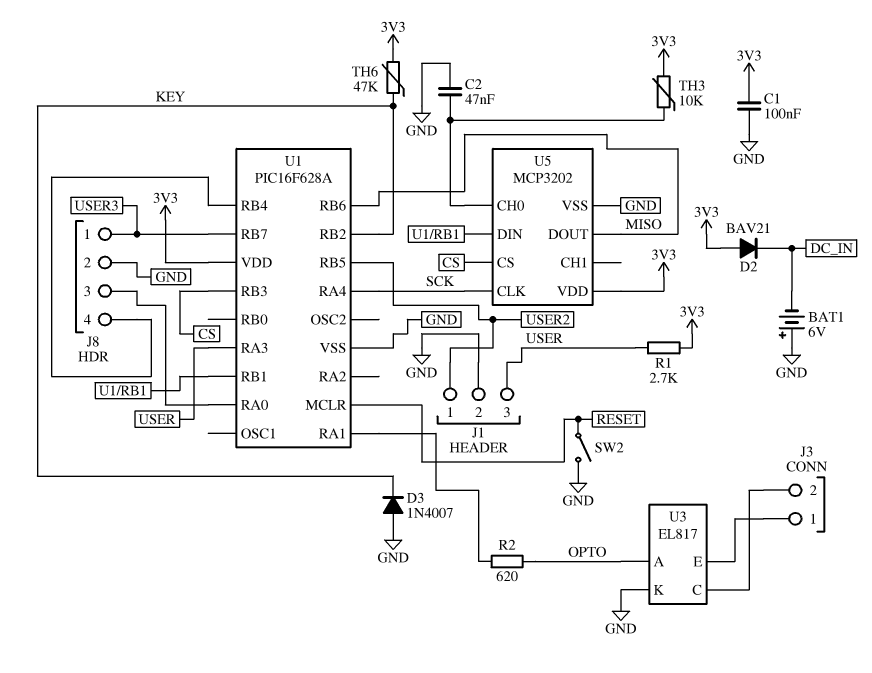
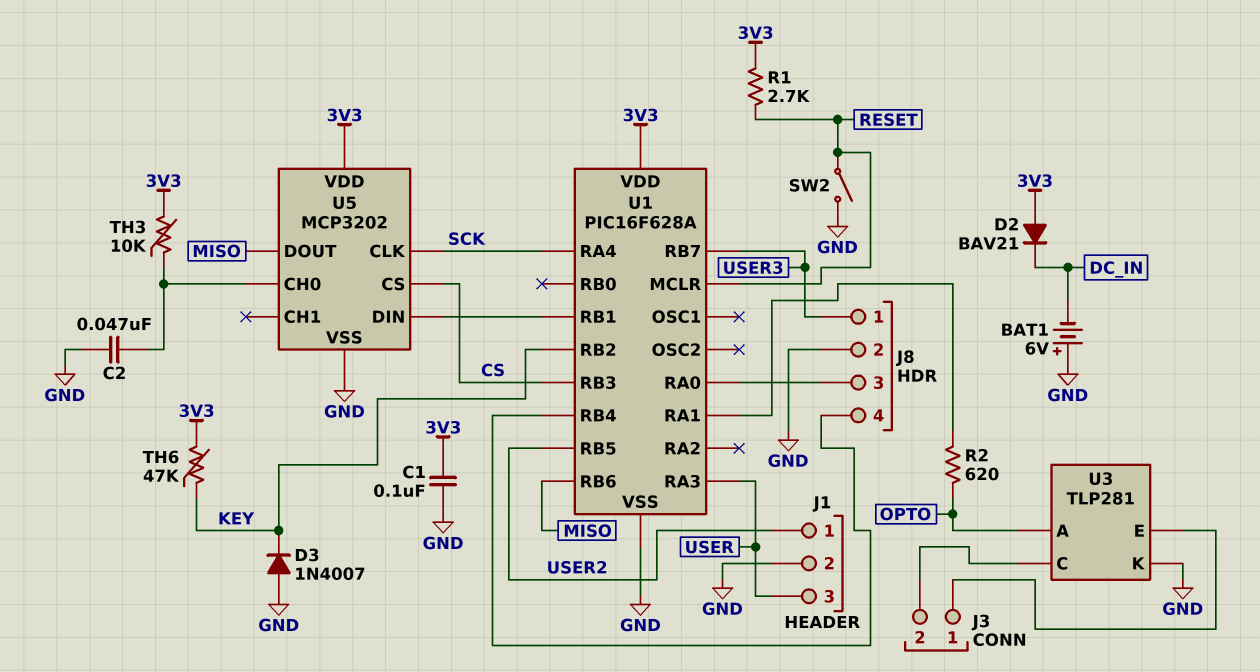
R1: 2.7k (3V3, USER) -> 2.7k (3V3, RESET)
U3: EL817 -> TLP281

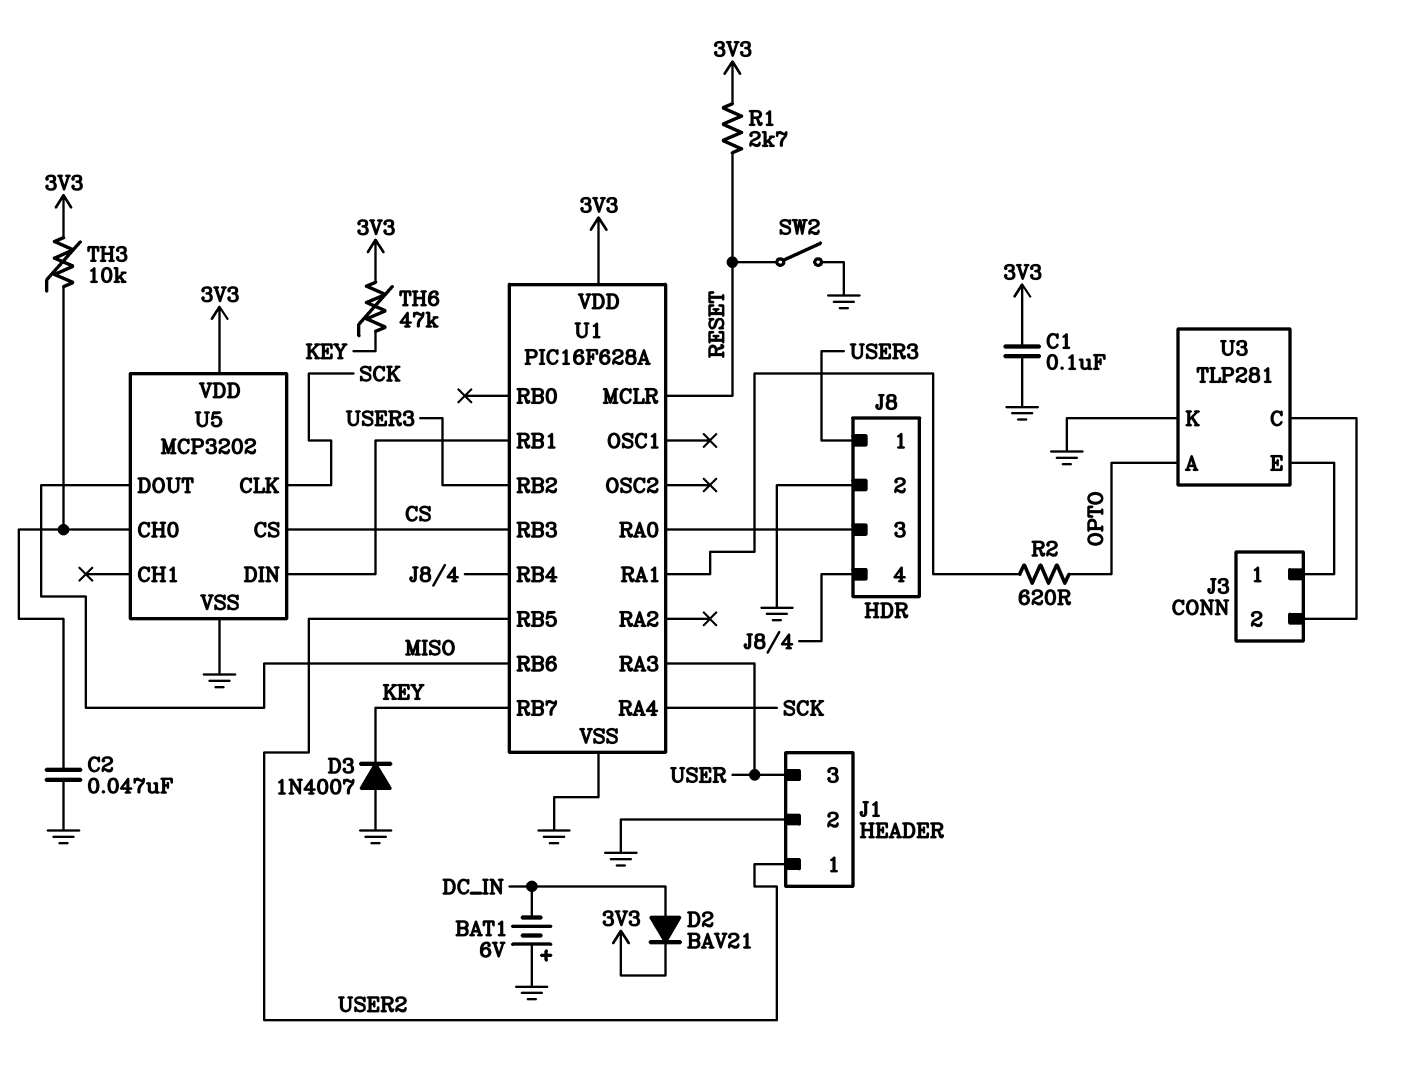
D2: diode BAV21 (A 3V3, K DC_IN) -> diode BAV21 (A DC_IN, K 3V3)
U1 pin RB2: KEY -> USER3
U1 pin RB7: USER3 -> KEY

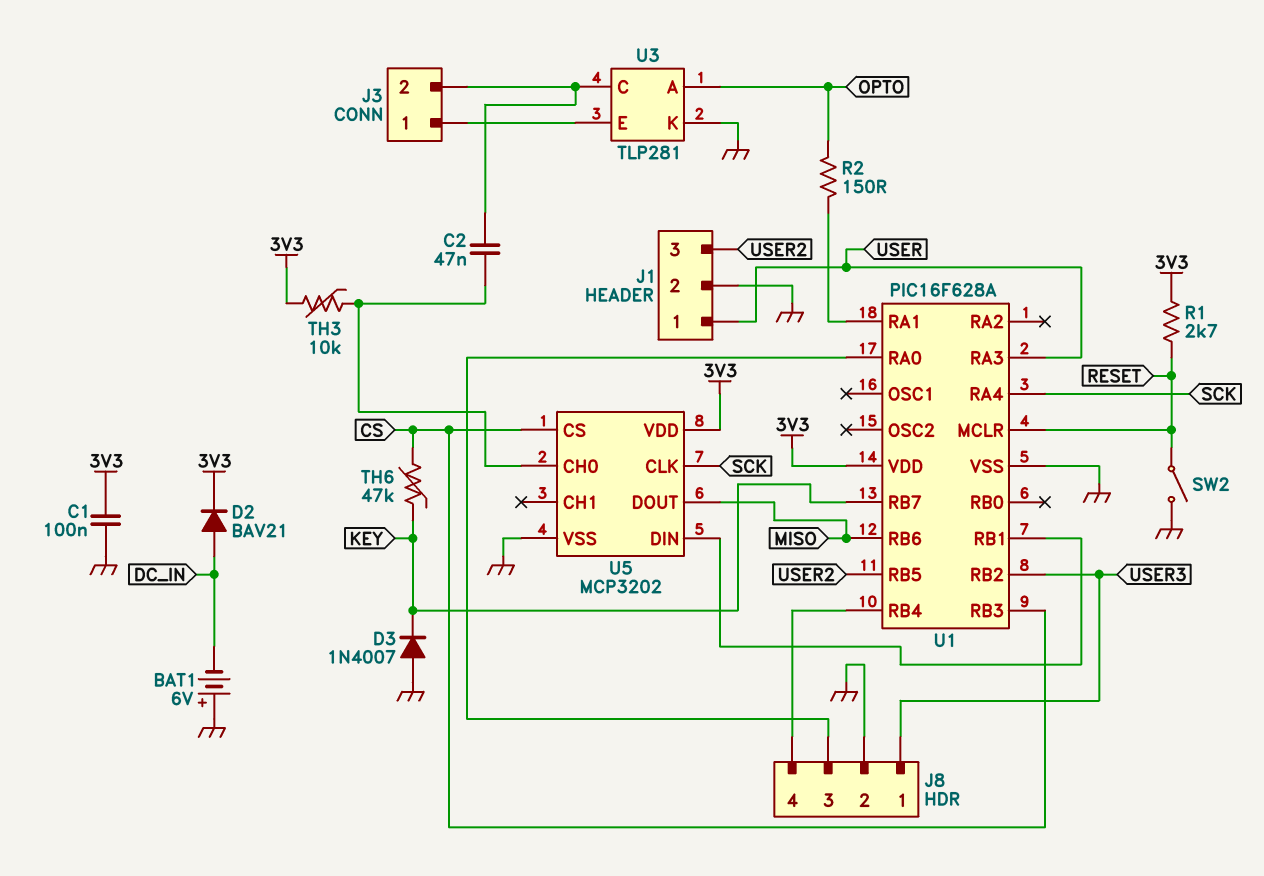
C2: 47nF (GND, U5/CH0) -> 47nF (J3/2, U5/CH0)
J1 pin 1: USER2 -> USER
J1 pin 3: USER -> USER2
R2: 620 (OPTO, U1/RA1) -> 150 (OPTO, U1/RA1)
TH6: 47k (3V3, KEY) -> 47k (CS, KEY)

